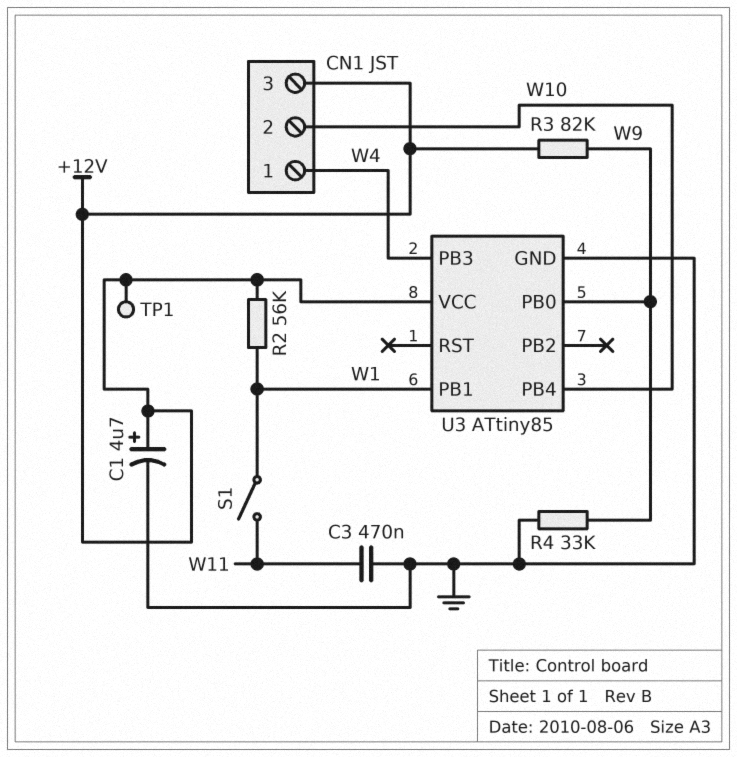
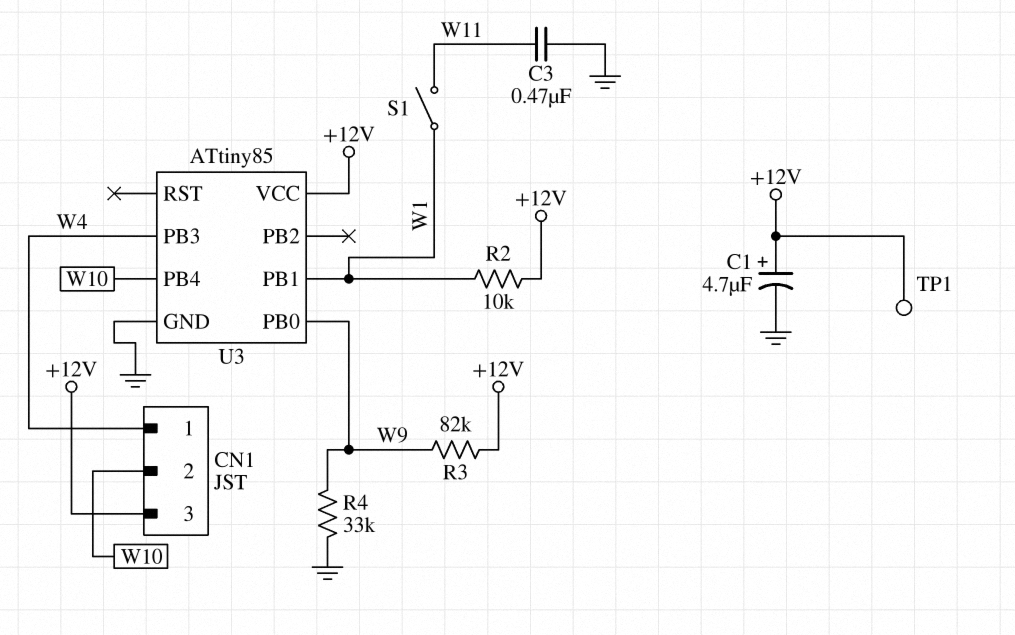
R2: 56k (+12V, W1) -> 10k (+12V, W1)

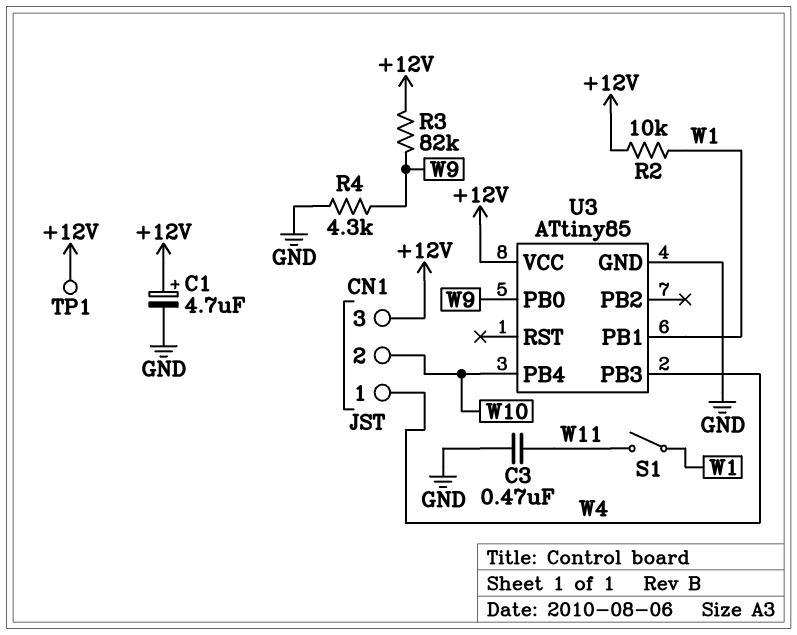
R4: 33k (GND, W9) -> 4.3k (GND, W9)

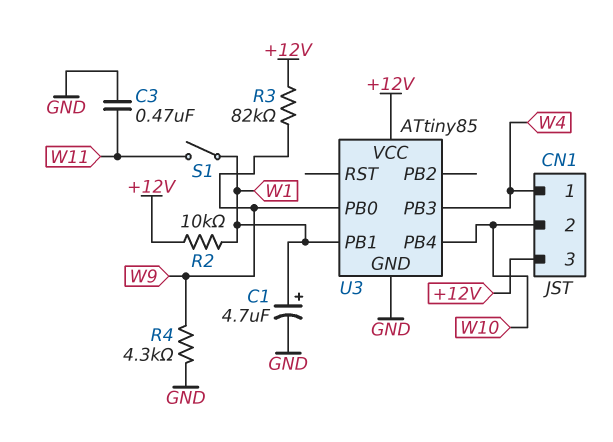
C1: 4.7uF (plus +12V, minus GND) -> 4.7uF (plus W1, minus GND)
TP1: test point (+12V) -> none

